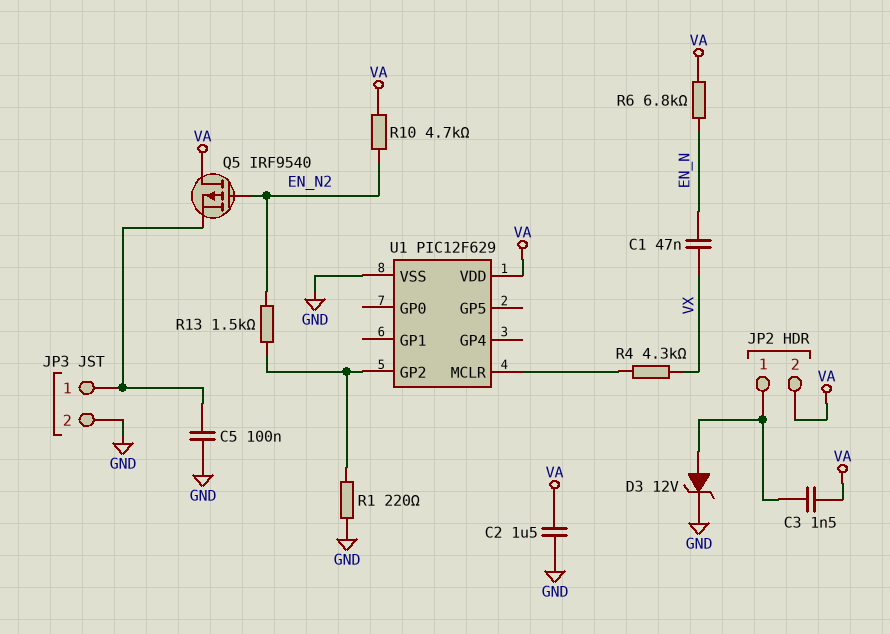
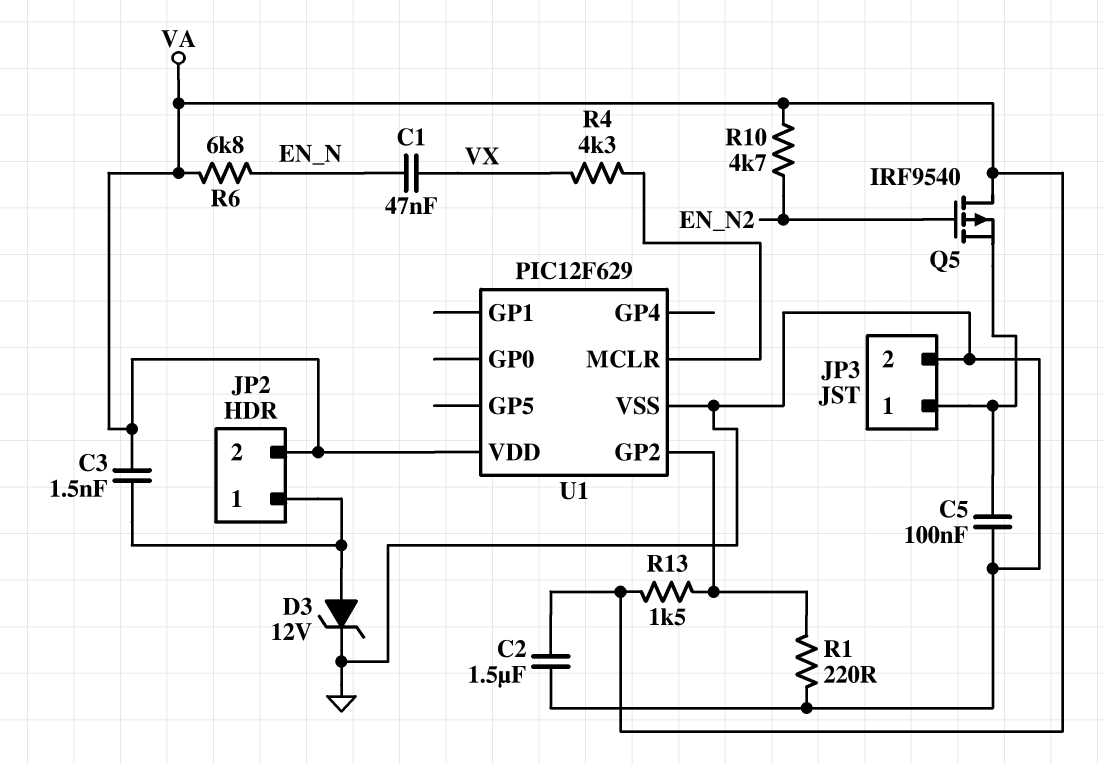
R13: 1.5k (EN_N2, U1/GP2) -> 1.5k (U1/GP2, VA)

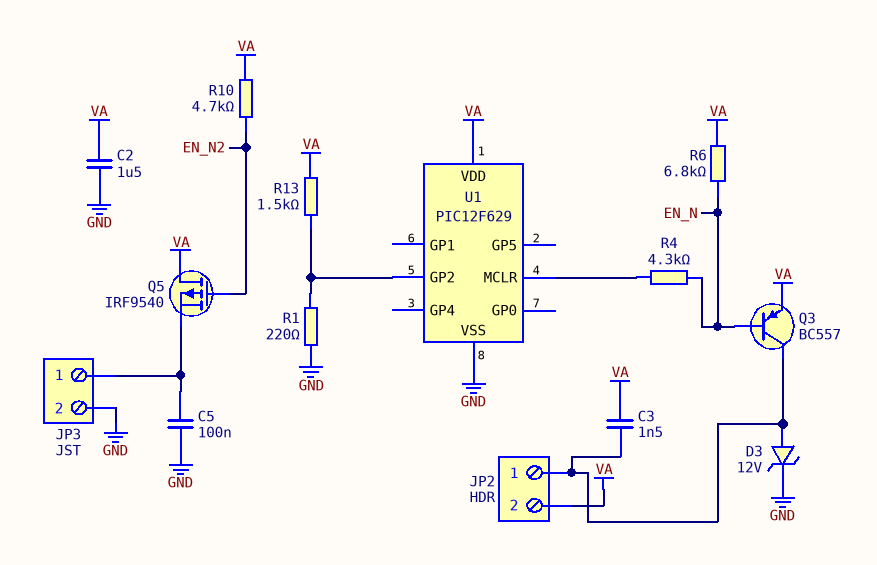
C1: 47nF (EN_N, VX) -> none
Q3: none -> PNP BC557 (B EN_N, C JP2/1, E VA)
R4: 4.3k (U1/MCLR, VX) -> 4.3k (EN_N, U1/MCLR)

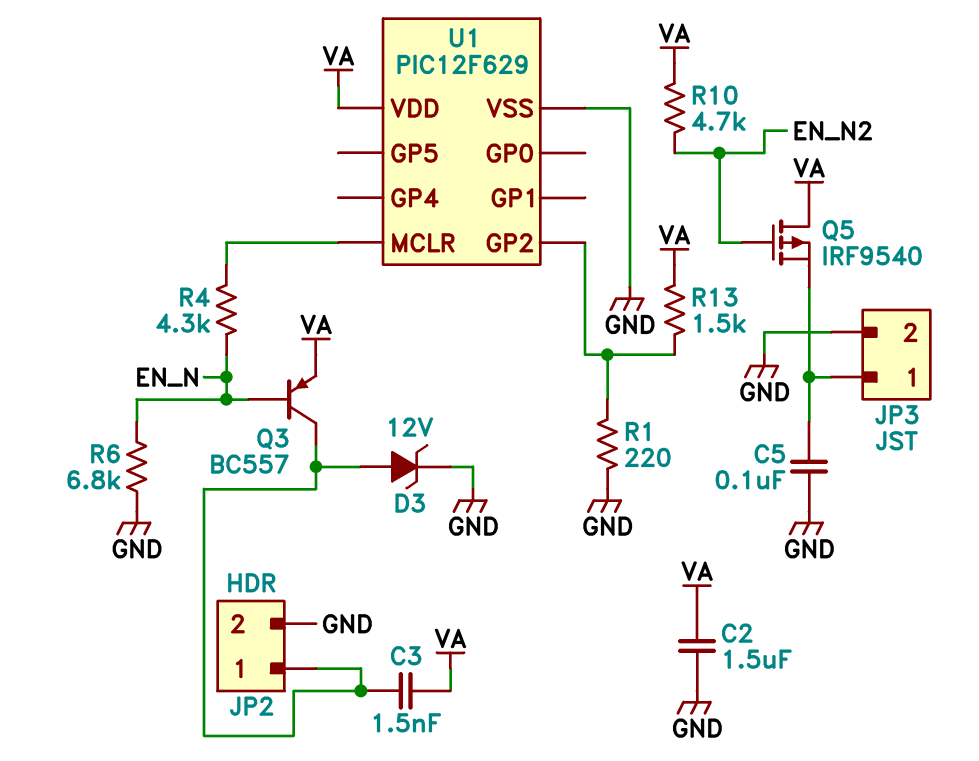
JP2 pin 2: VA -> GND
R6: 6.8k (EN_N, VA) -> 6.8k (EN_N, GND)

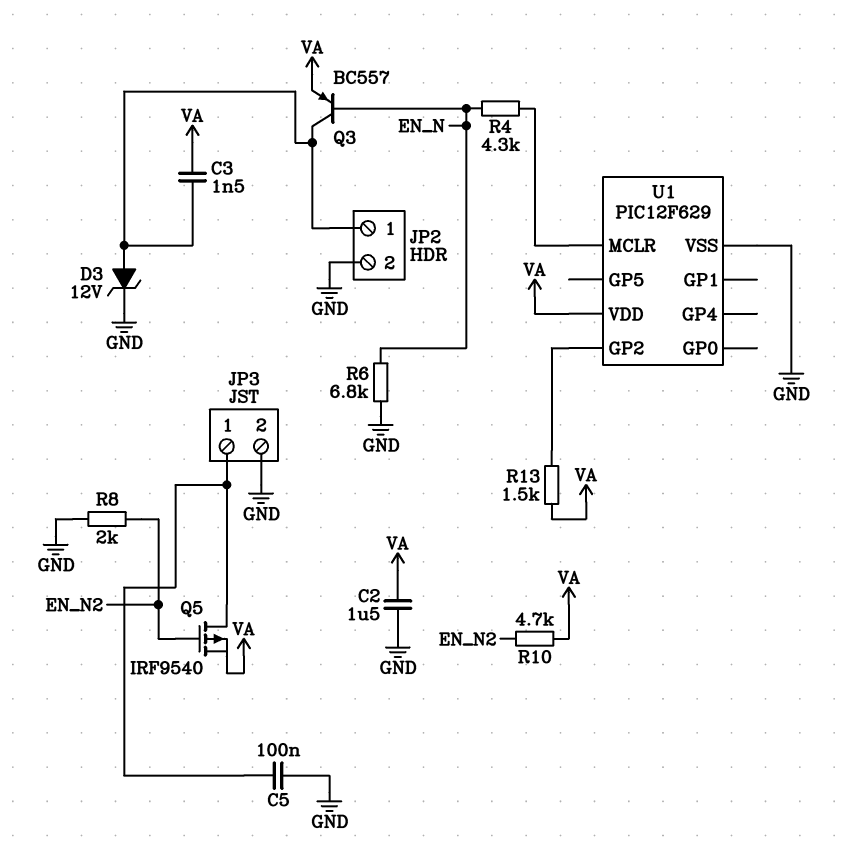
Q5: PMOS IRF9540 (G EN_N2, D VA, S JP3/1) -> PMOS IRF9540 (G EN_N2, D JP3/1, S VA)
R1: 220 (GND, U1/GP2) -> none
R8: none -> 2k (EN_N2, GND)

